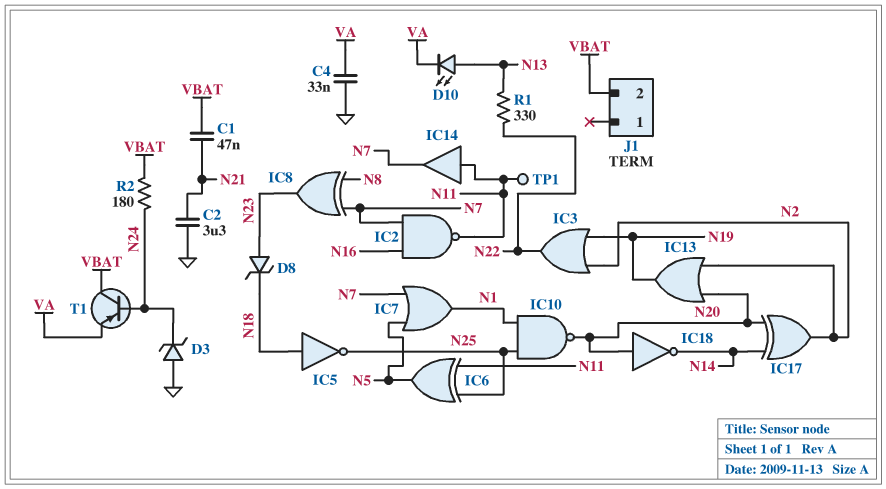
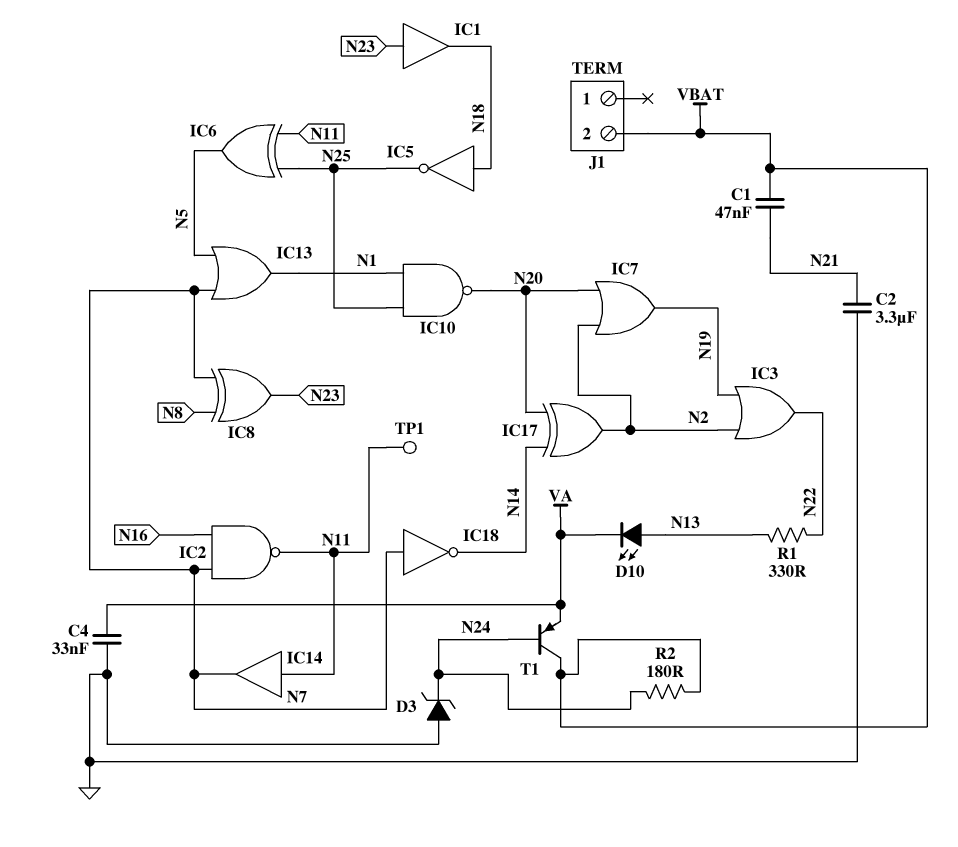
D8: zener (A N23, K N18) -> none
IC1: none -> buffer (in N23, out N18)
IC7: OR (in N5, in N7, out N1) -> OR (in N2, in N20, out N19)
IC13: OR (in N2, in N20, out N19) -> OR (in N5, in N7, out N1)
IC18: NOT (in N20, out N14) -> NOT (in N7, out N14)

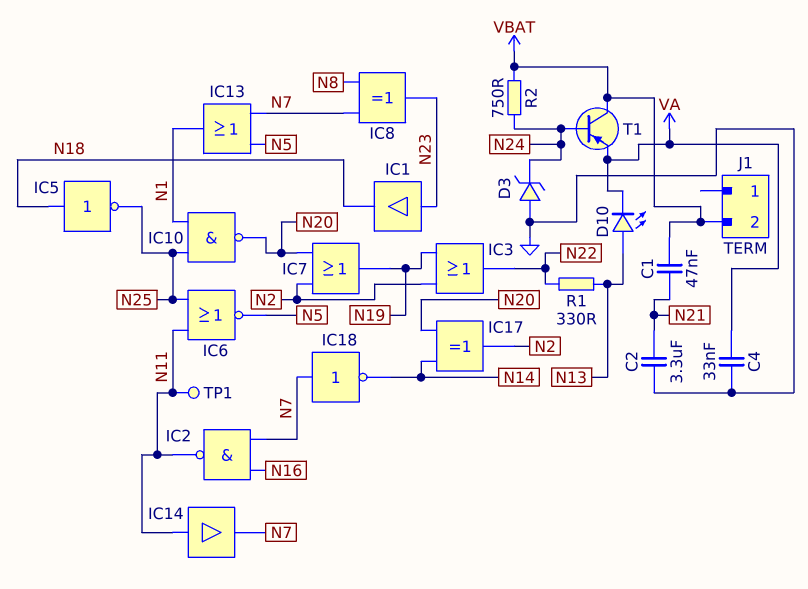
IC6: XOR (in N11, in N25, out N5) -> NOR (in N11, in N25, out N5)
R2: 180 (N24, VBAT) -> 750 (N24, VBAT)

